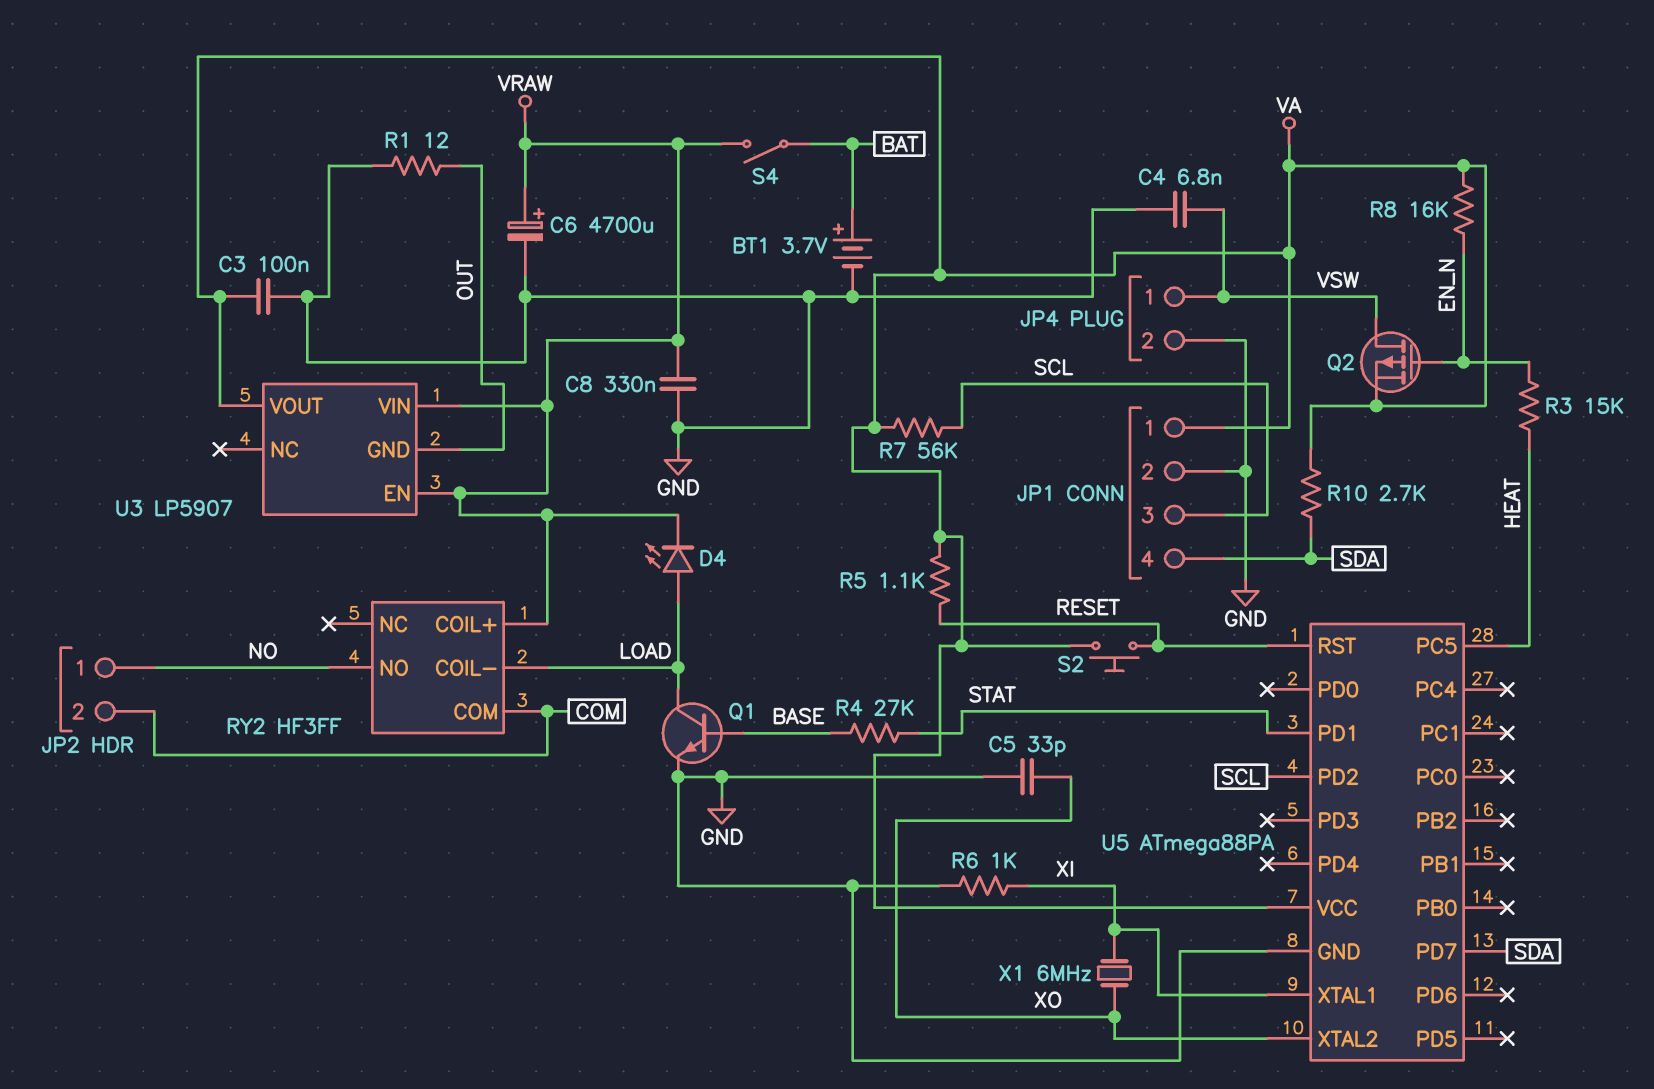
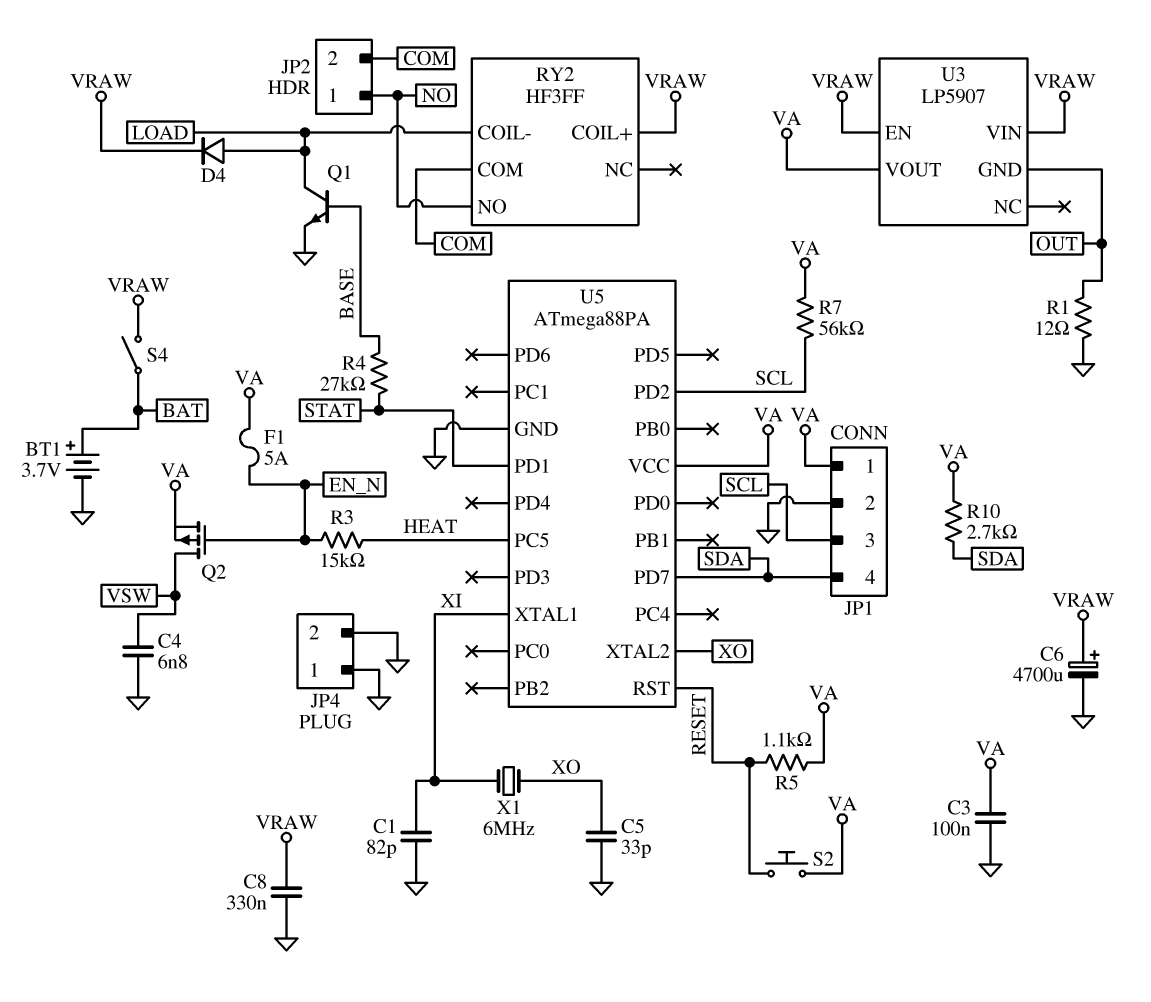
C1: none -> 82pF (GND, XI)
D4: LED (A LOAD, K VRAW) -> diode (A LOAD, K VRAW)
F1: none -> 5A (EN_N, VA)
JP4 pin 1: VSW -> GND
R6: 1k (GND, XI) -> none
R8: 16k (EN_N, VA) -> none

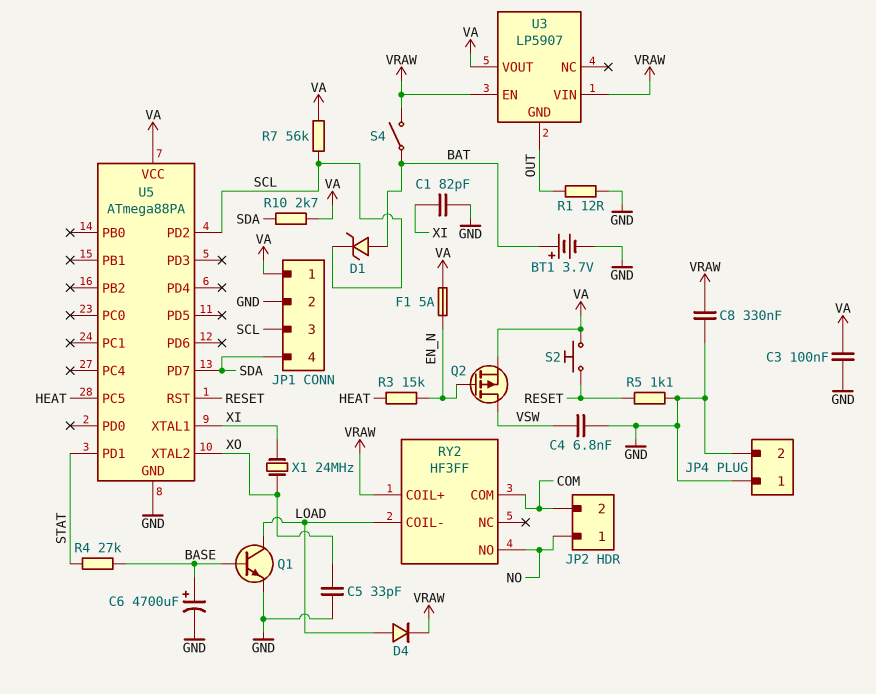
C6: 4700uF (plus VRAW, minus GND) -> 4700uF (plus BASE, minus GND)
D1: none -> zener (A BAT, K SCL)
R5: 1.1k (RESET, VA) -> 1.1k (GND, RESET)
X1: 6MHz (XI, XO) -> 24MHz (XI, XO)

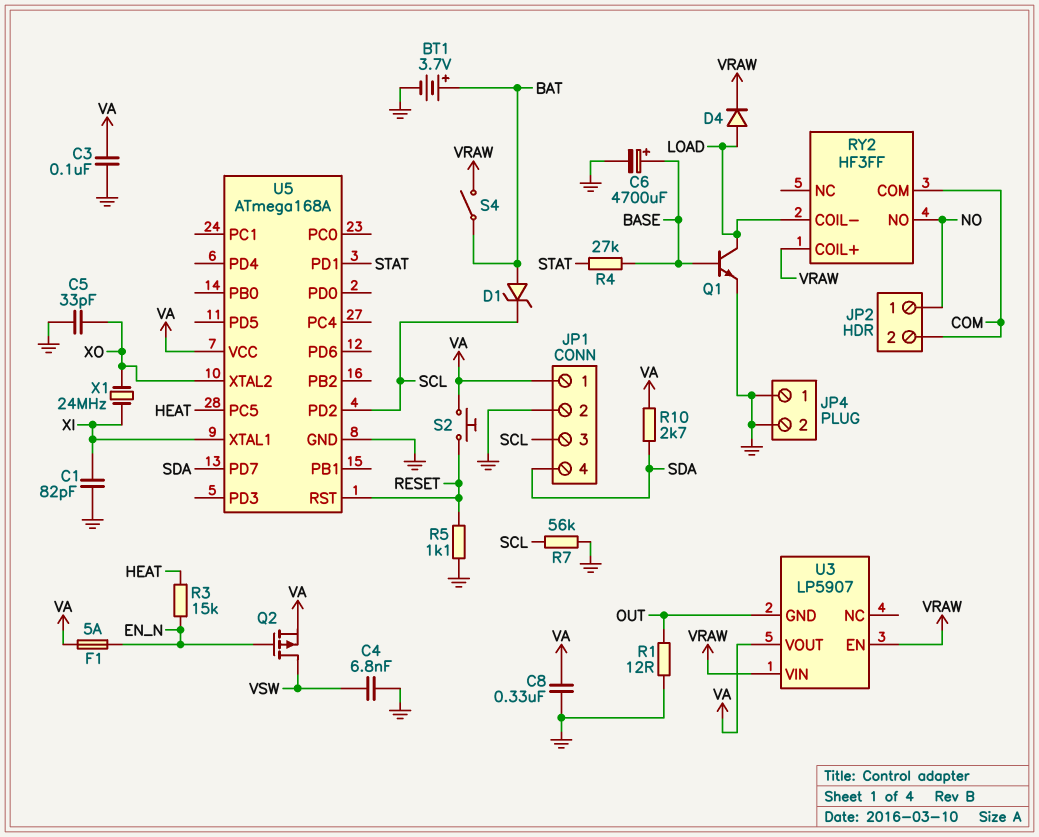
C8: 330nF (GND, VRAW) -> 330nF (GND, VA)
R7: 56k (SCL, VA) -> 56k (GND, SCL)
U5: ATmega88PA -> ATmega168A

